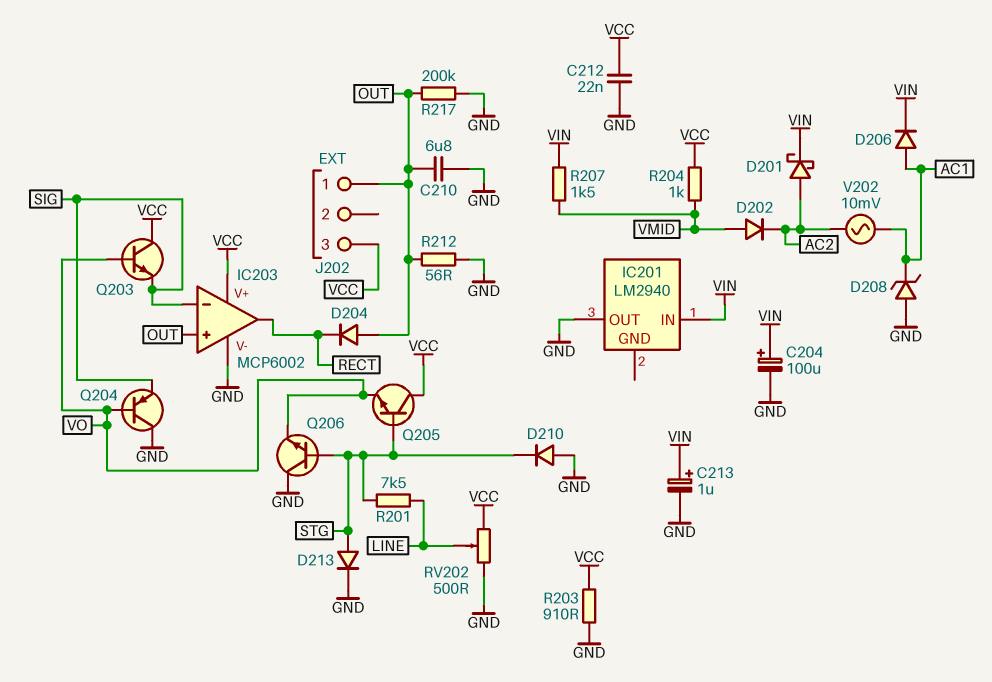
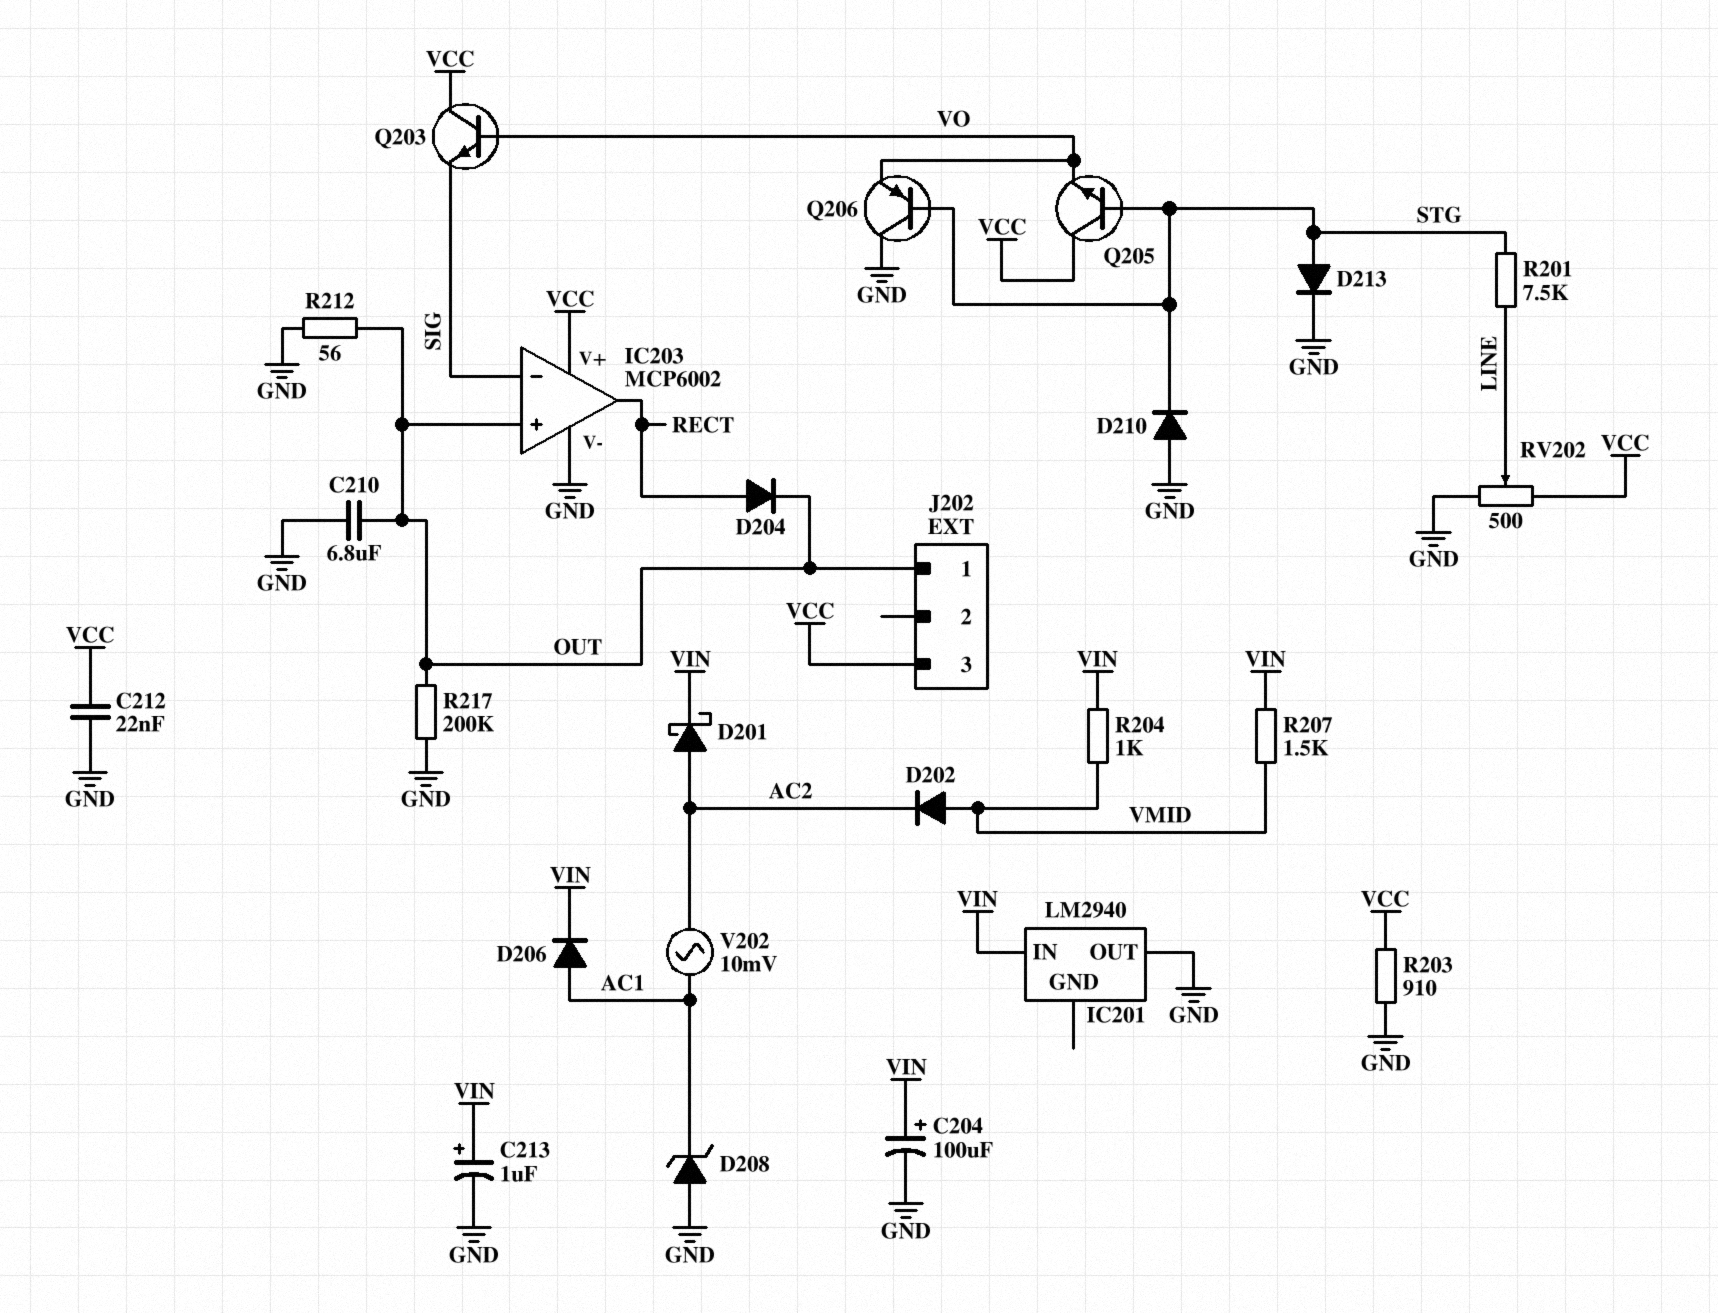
D204: diode (A OUT, K RECT) -> diode (A RECT, K OUT)
Q204: PNP (B VO, C GND, E SIG) -> none
Q206: NPN (B STG, C GND, E VO) -> PNP (B STG, C GND, E VO)
R204: 1k (VCC, VMID) -> 1k (VIN, VMID)

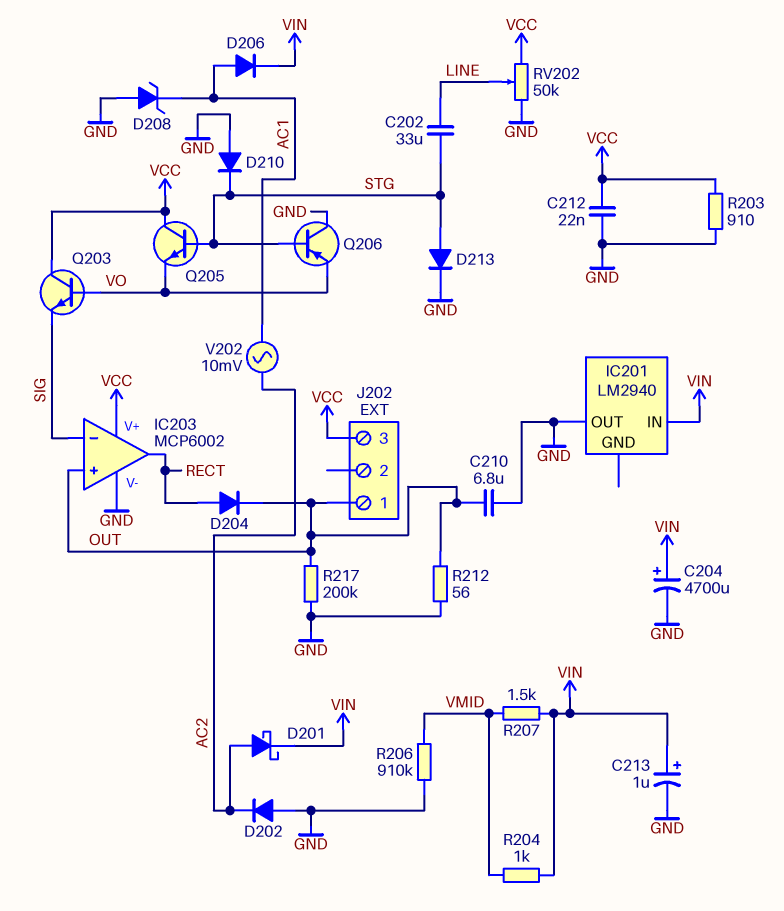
C202: none -> 33uF (LINE, STG)
C204: 100uF (plus VIN, minus GND) -> 4700uF (plus VIN, minus GND)
D202: diode (A VMID, K AC2) -> diode (A GND, K AC2)
R201: 7.5k (LINE, STG) -> none
R206: none -> 910k (GND, VMID)
RV202: 500 (GND, VCC, wiper LINE) -> 50k (GND, VCC, wiper LINE)

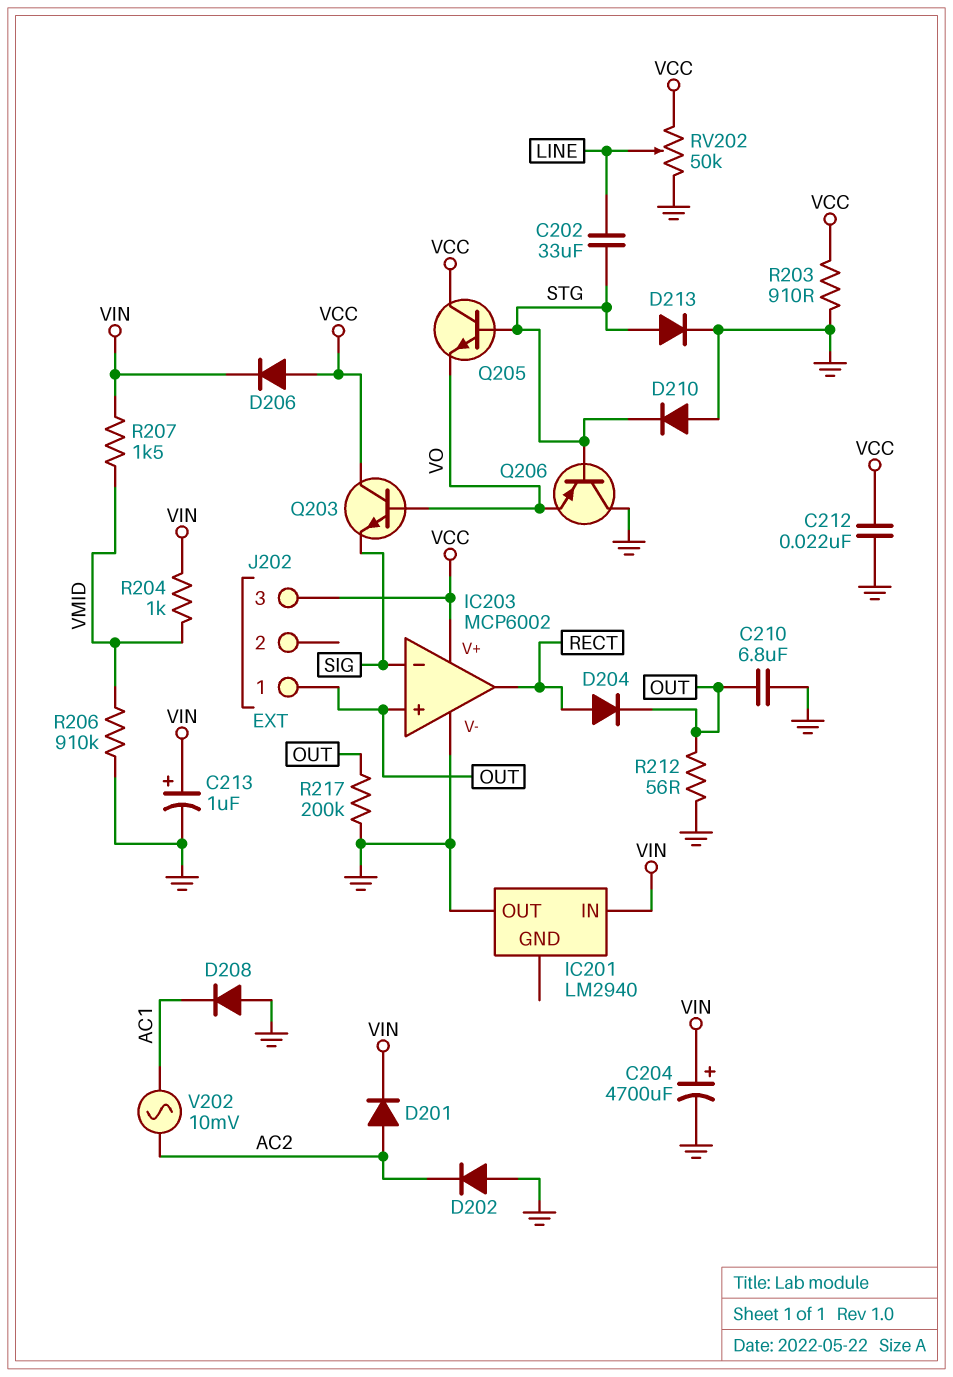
D201: schottky (A AC2, K VIN) -> diode (A AC2, K VIN)
D206: diode (A AC1, K VIN) -> diode (A VCC, K VIN)
D208: zener (A GND, K AC1) -> diode (A GND, K AC1)

